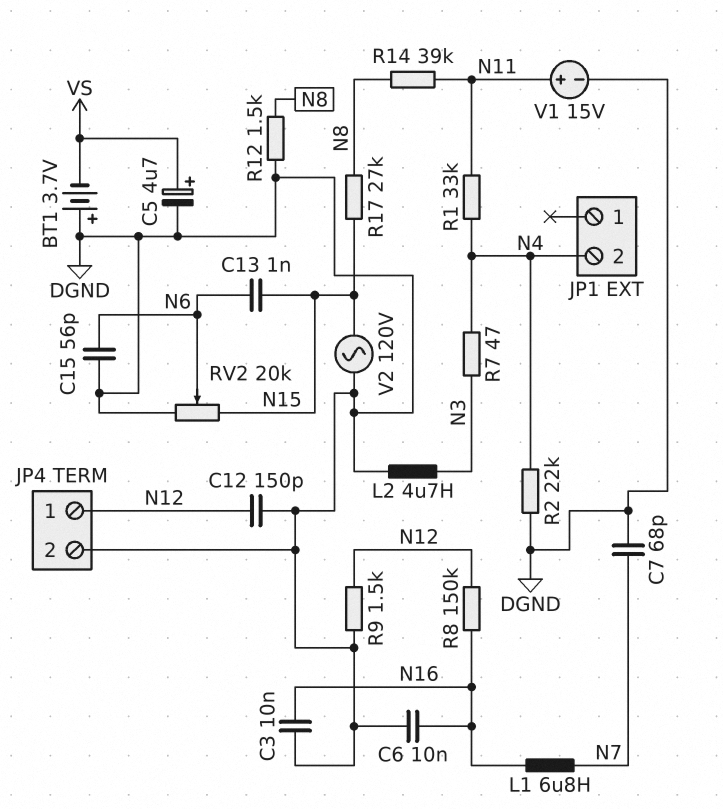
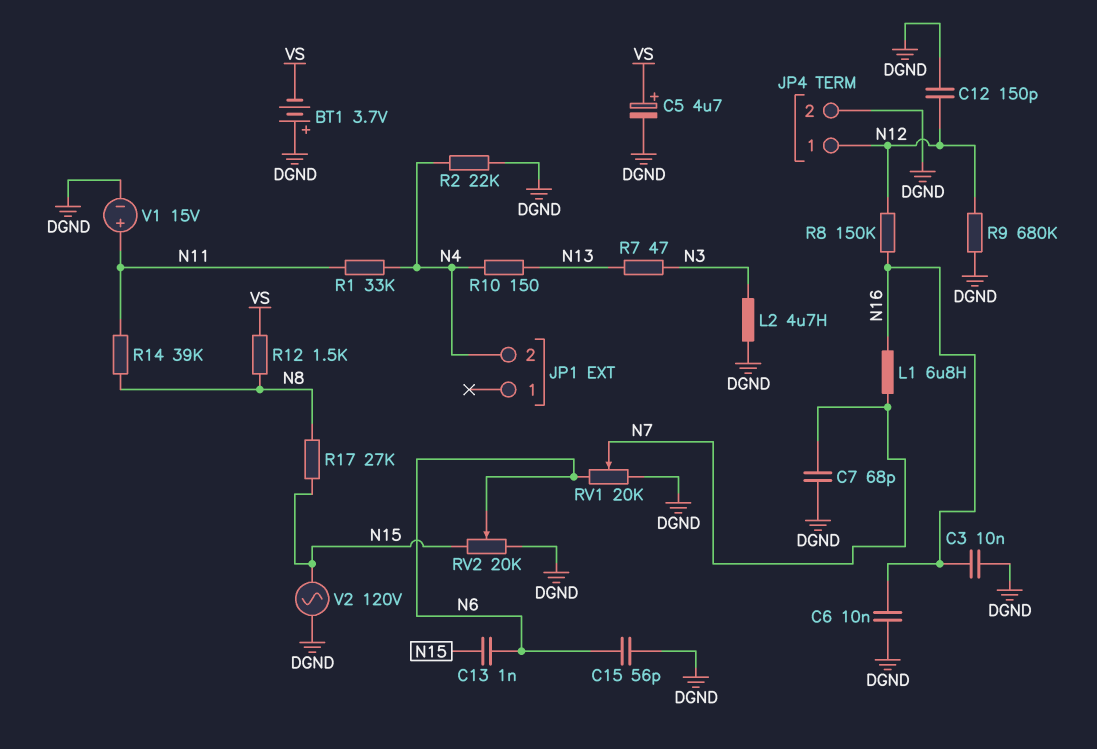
R7: 47 (N3, N4) -> 47 (N3, N13)
R9: 1.5k (DGND, N12) -> 680k (DGND, N12)
R10: none -> 150 (N4, N13)
R12: 1.5k (DGND, N8) -> 1.5k (N8, VS)
RV1: none -> 20k (DGND, N6, wiper N7)

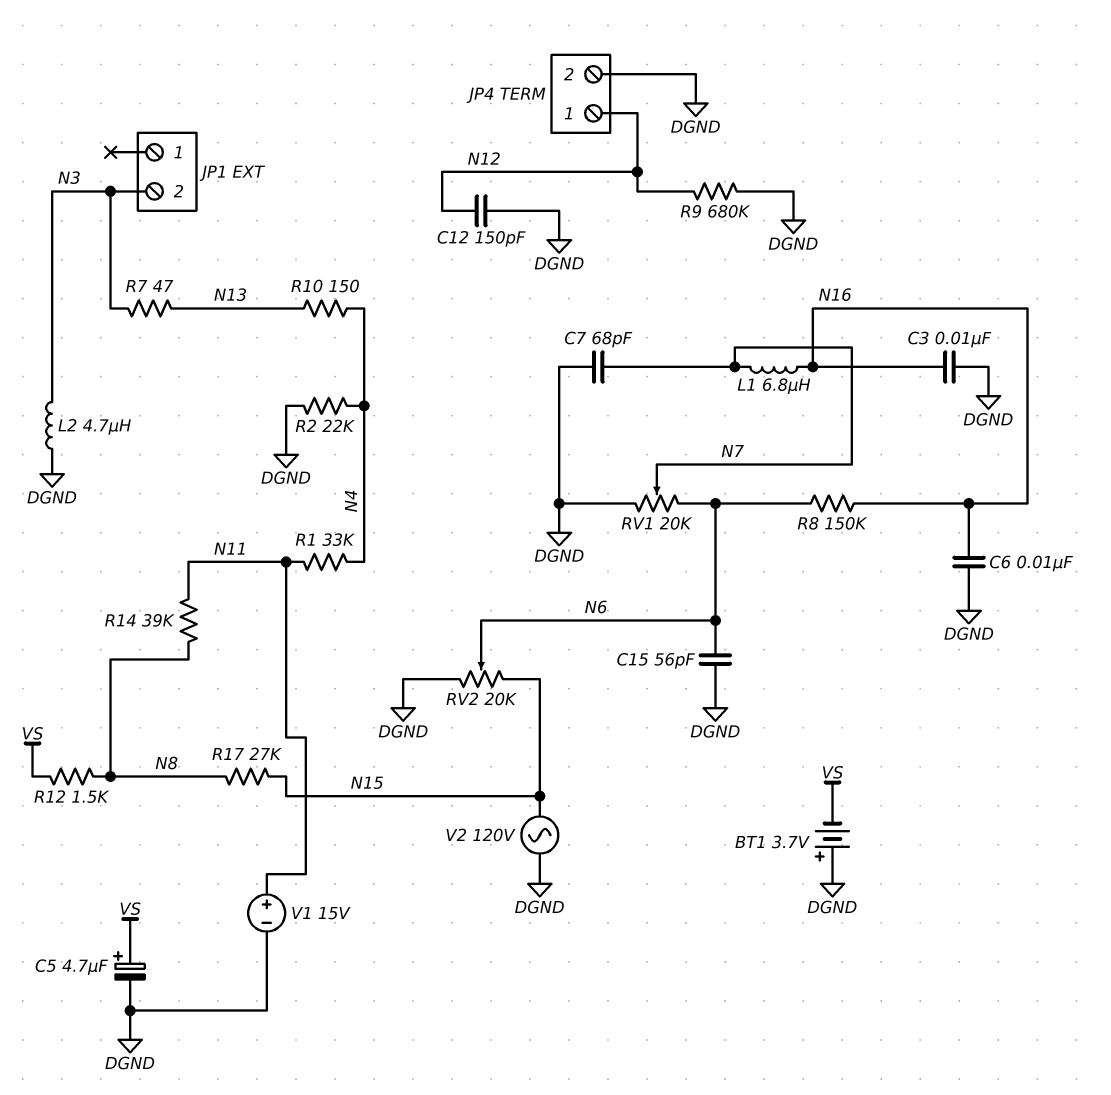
C13: 1nF (N6, N15) -> none
JP1 pin 2: N4 -> N3
R8: 150k (N12, N16) -> 150k (N6, N16)

